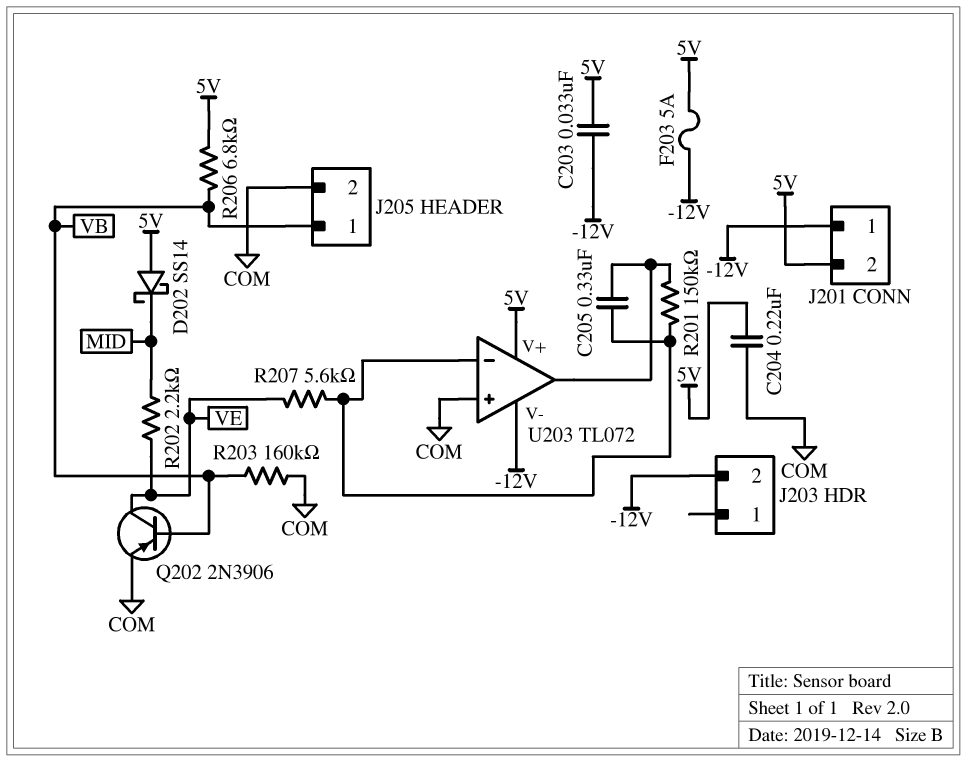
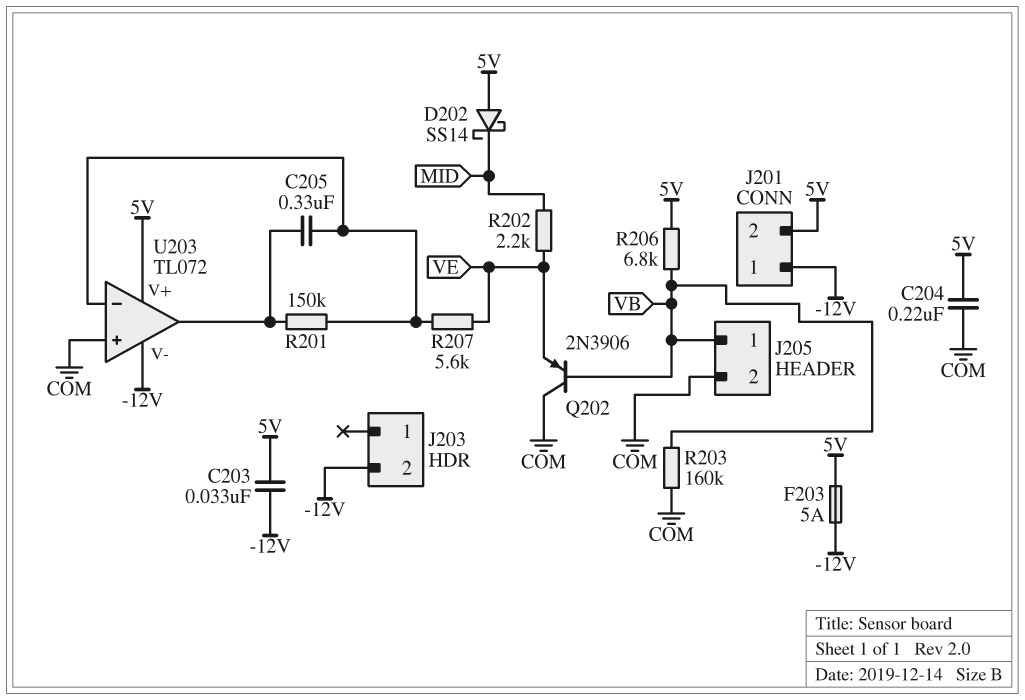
Q202: PNP 2N3906 (B VB, C VE, E COM) -> PNP 2N3906 (B VB, C COM, E VE)

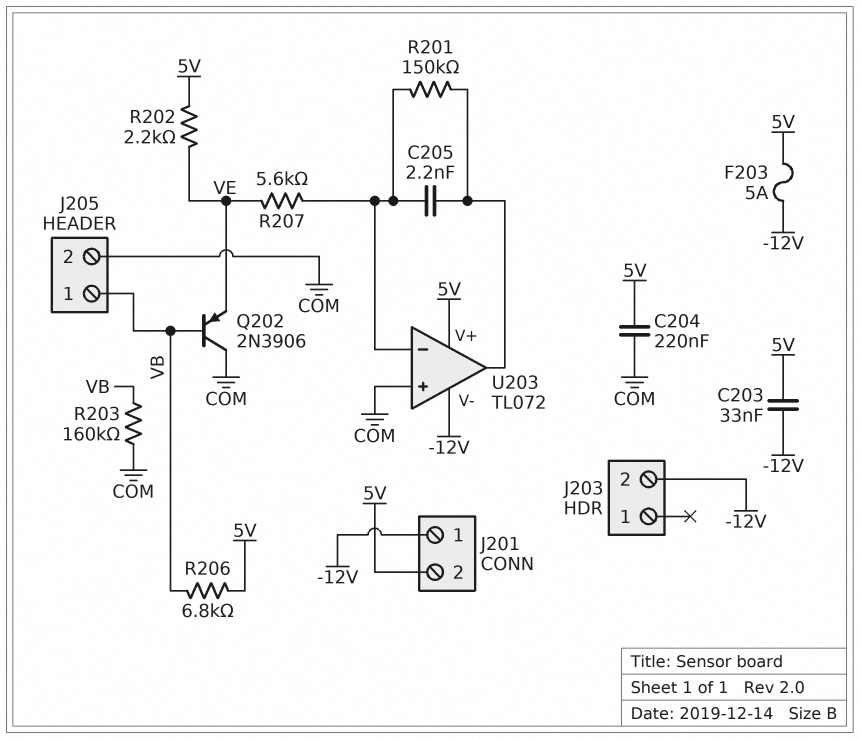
C205: 330nF (U203/in-, U203/out) -> 2.2nF (U203/in-, U203/out)
D202: schottky SS14 (A 5V, K MID) -> none
R202: 2.2k (MID, VE) -> 2.2k (5V, VE)

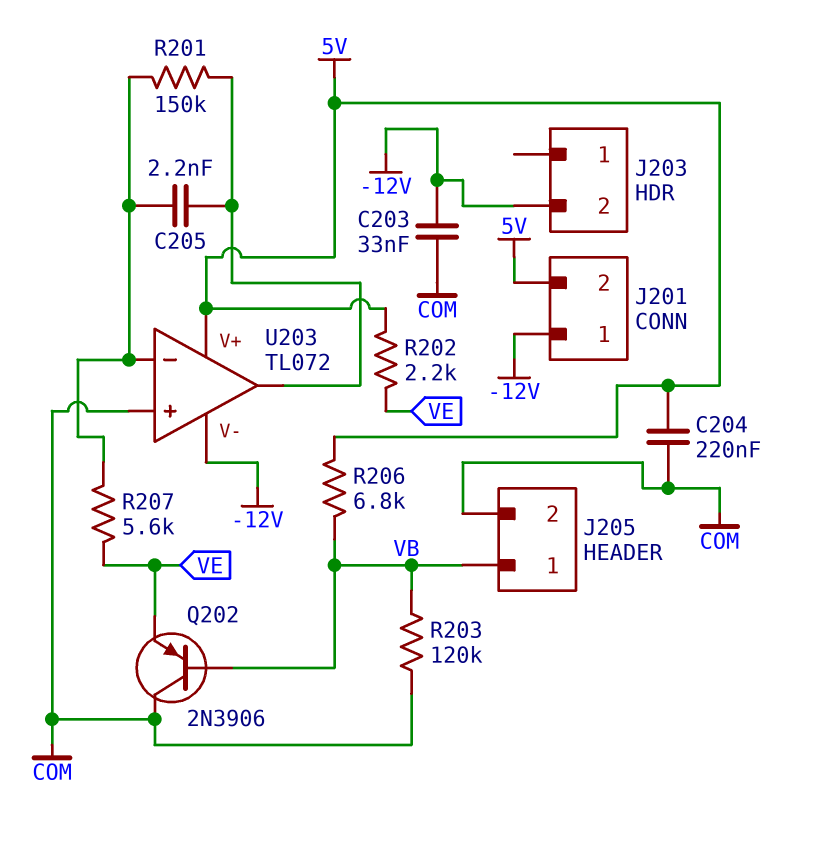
C203: 33nF (-12V, 5V) -> 33nF (-12V, COM)
F203: 5A (-12V, 5V) -> none
R203: 160k (COM, VB) -> 120k (COM, VB)

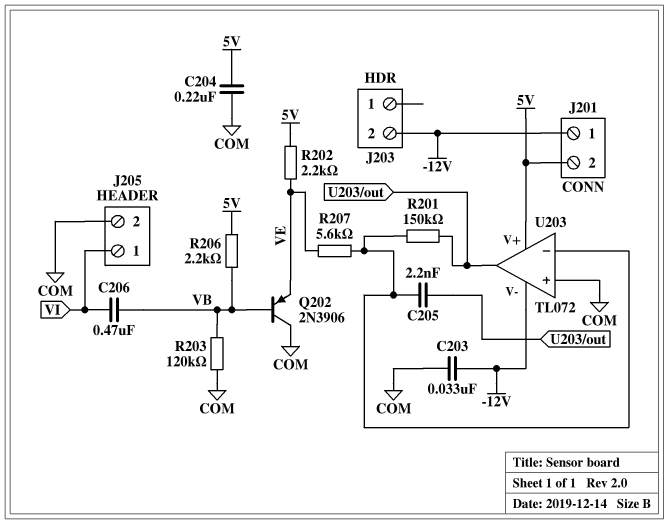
C206: none -> 470nF (VB, VI)
J205 pin 1: VB -> VI
R206: 6.8k (5V, VB) -> 2.2k (5V, VB)

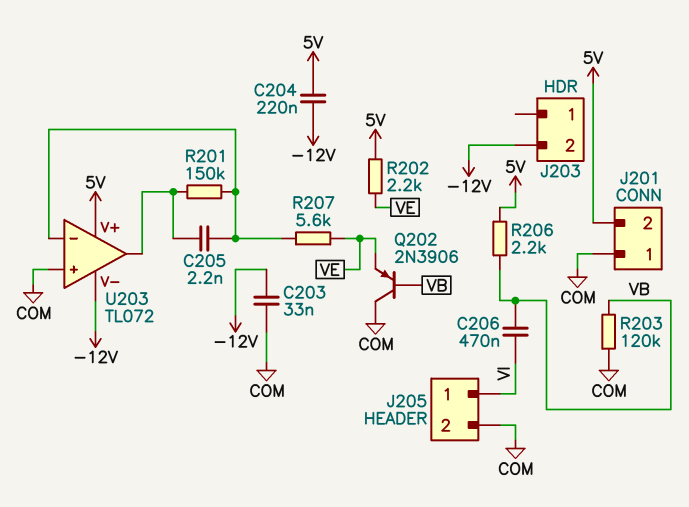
C204: 220nF (5V, COM) -> 220nF (-12V, 5V)
J201 pin 1: -12V -> COM

